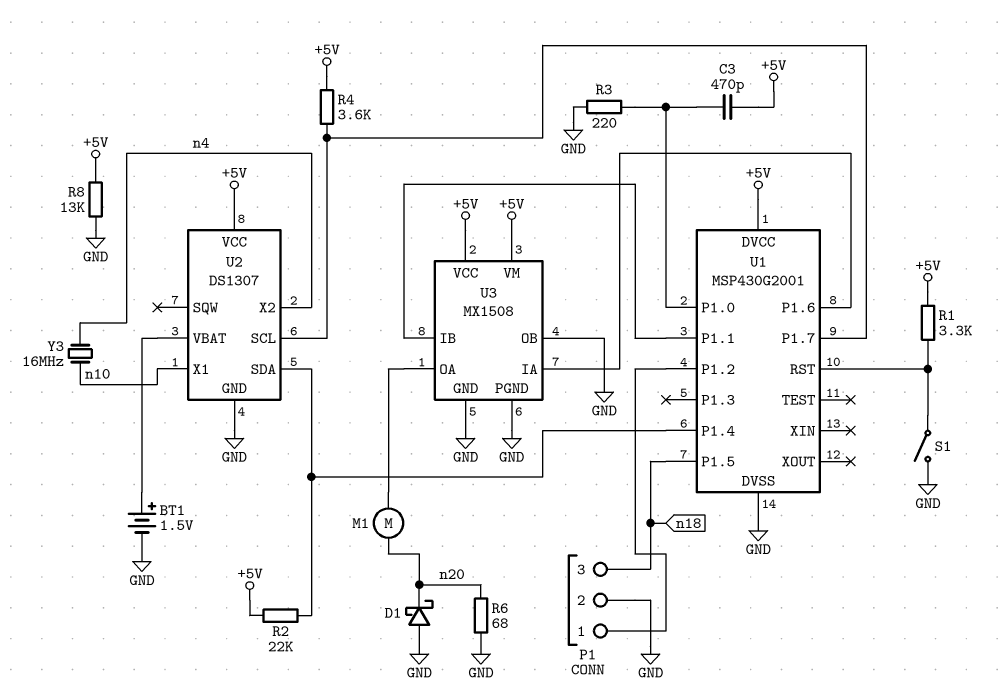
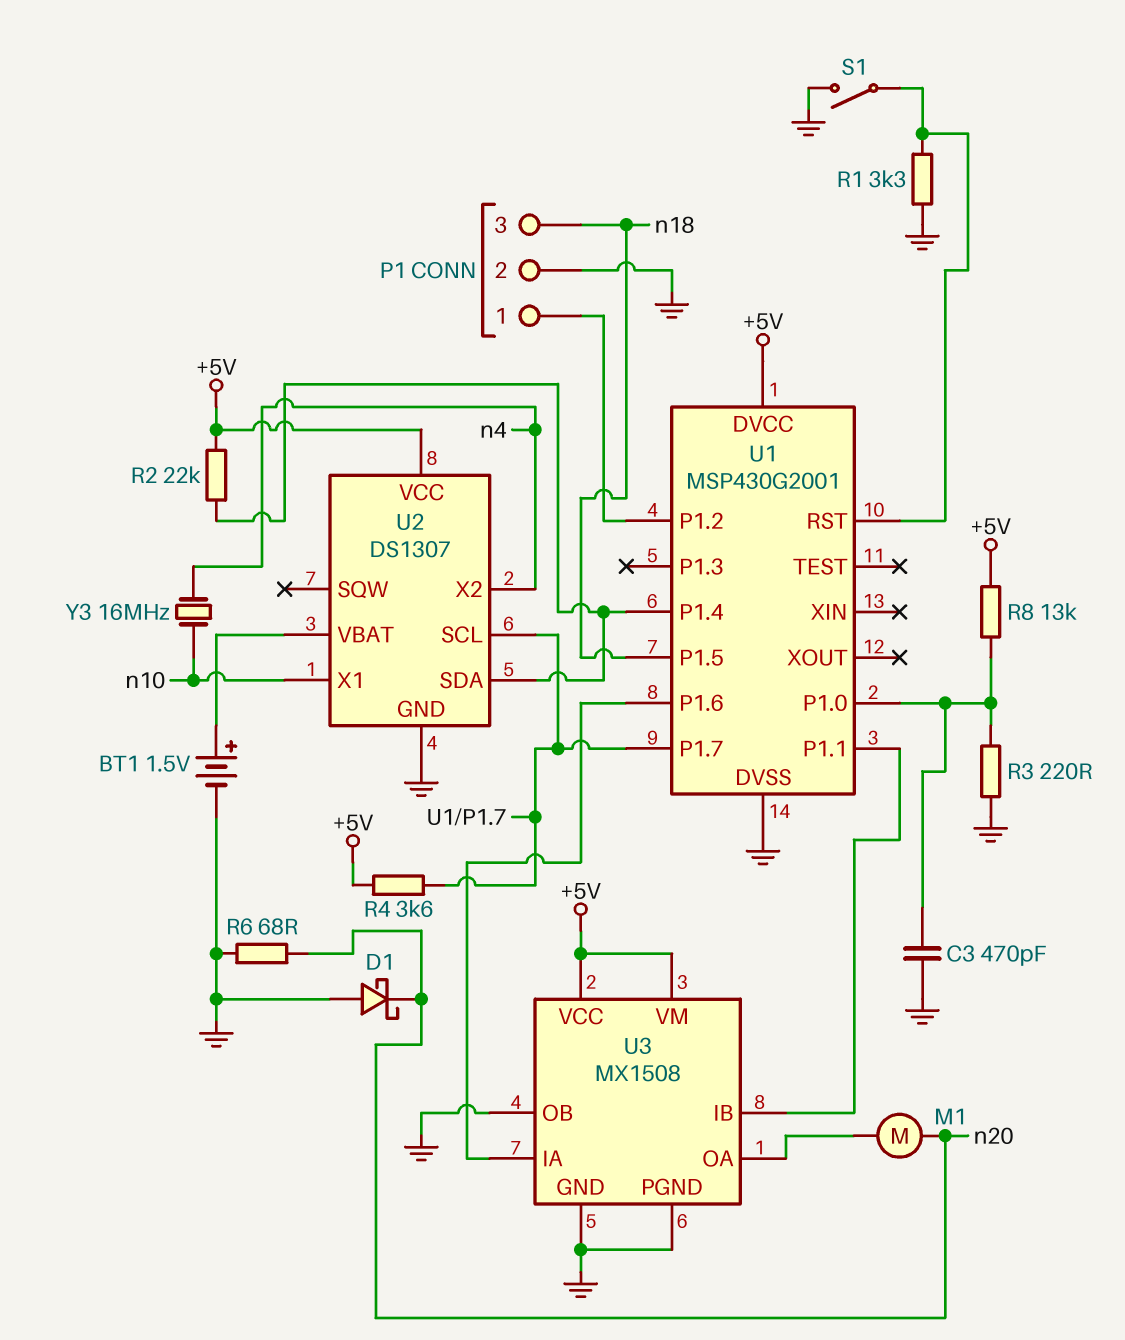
C3: 470pF (+5V, U1/P1.0) -> 470pF (GND, U1/P1.0)
R1: 3.3k (+5V, U1/RST) -> 3.3k (GND, U1/RST)
R8: 13k (+5V, GND) -> 13k (+5V, U1/P1.0)

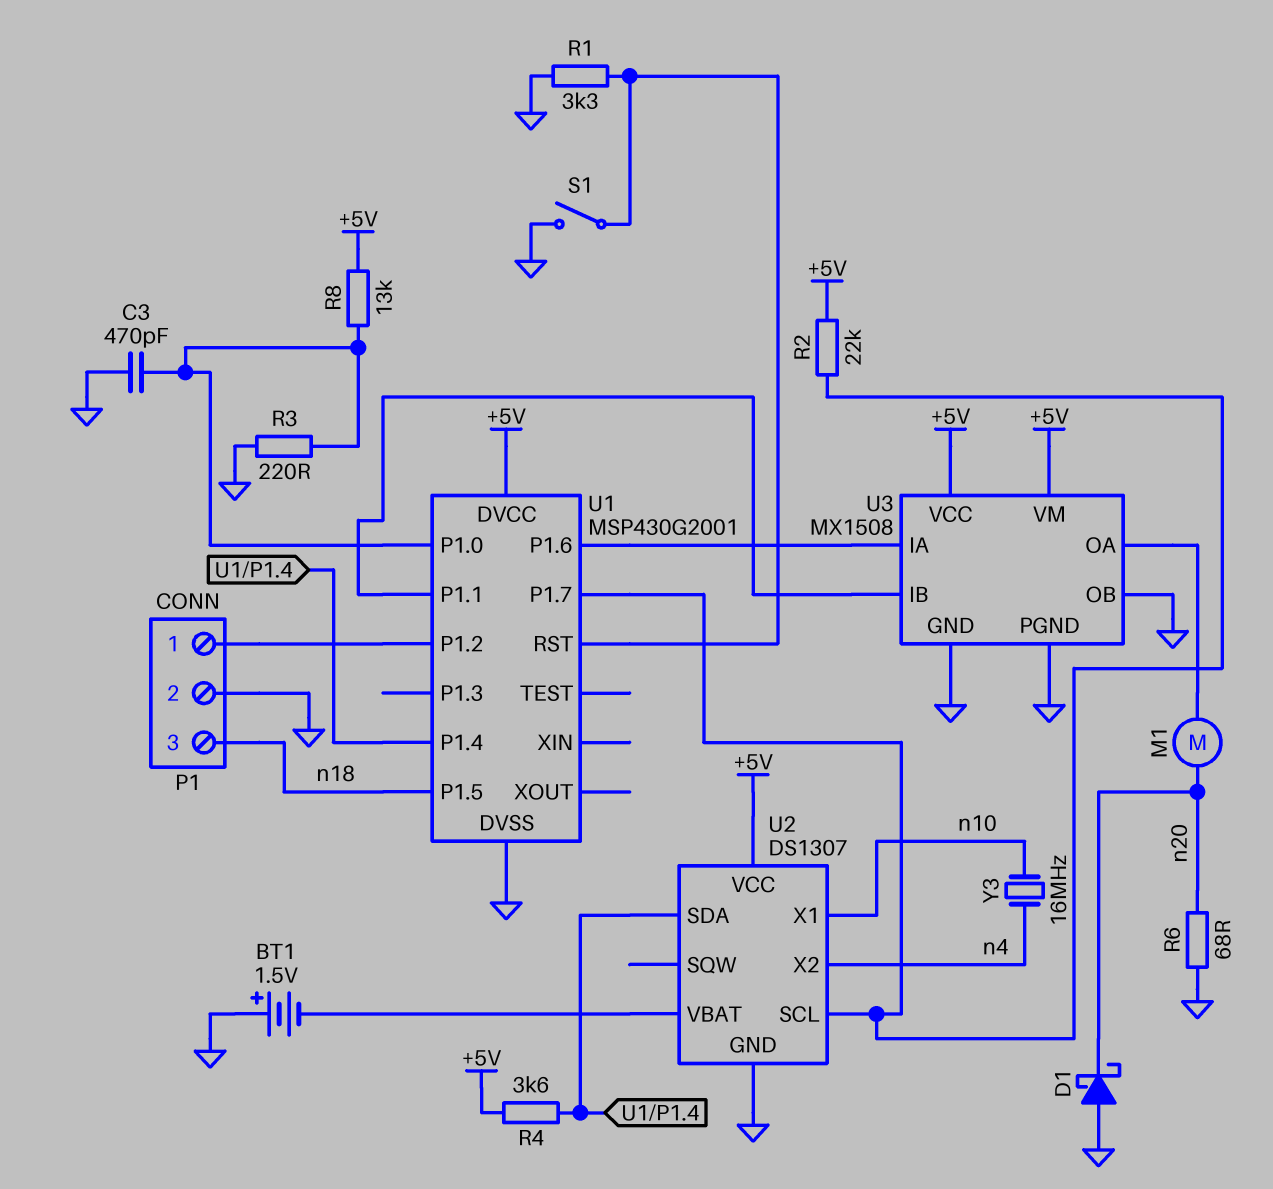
BT1: 1.5V (plus U2/VBAT, minus GND) -> 1.5V (plus GND, minus U2/VBAT)
R2: 22k (+5V, U1/P1.4) -> 22k (+5V, U1/P1.7)
R4: 3.6k (+5V, U1/P1.7) -> 3.6k (+5V, U1/P1.4)

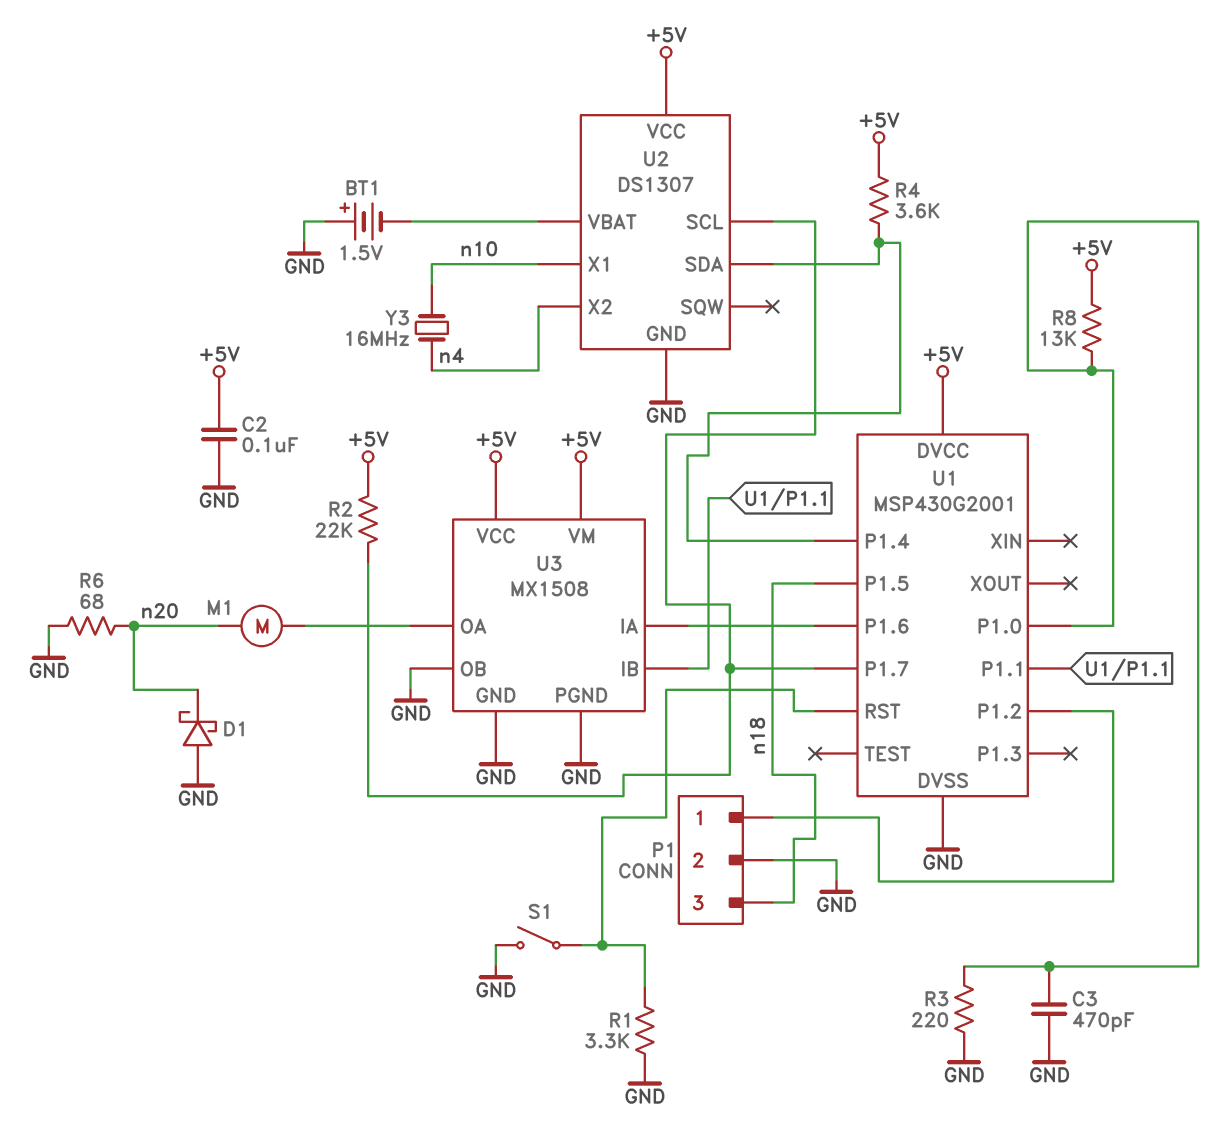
C2: none -> 100nF (+5V, GND)

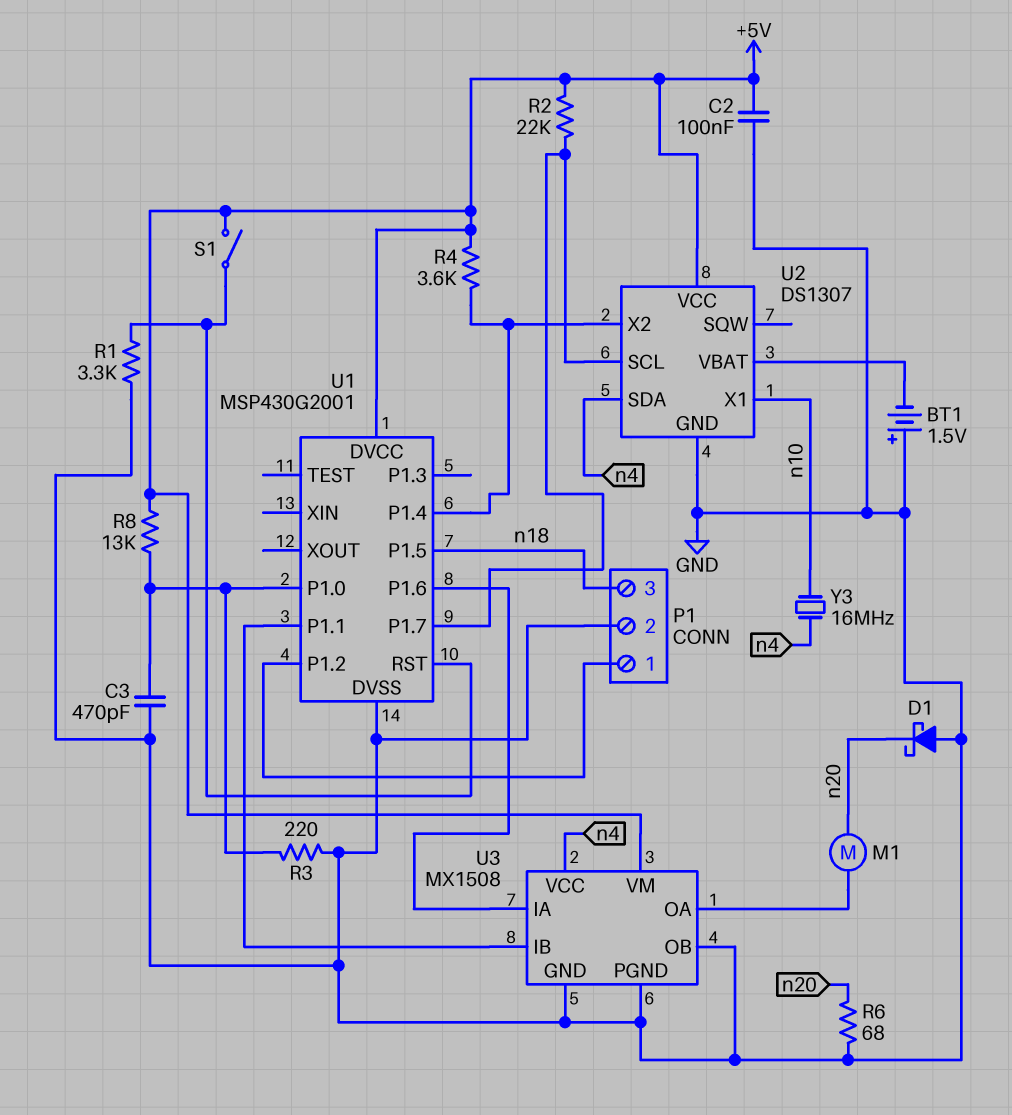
S1: switch (GND, U1/RST) -> switch (+5V, U1/RST)
U2 pin SDA: U1/P1.4 -> n4
U2 pin X2: n4 -> U1/P1.4
U3 pin VCC: +5V -> n4

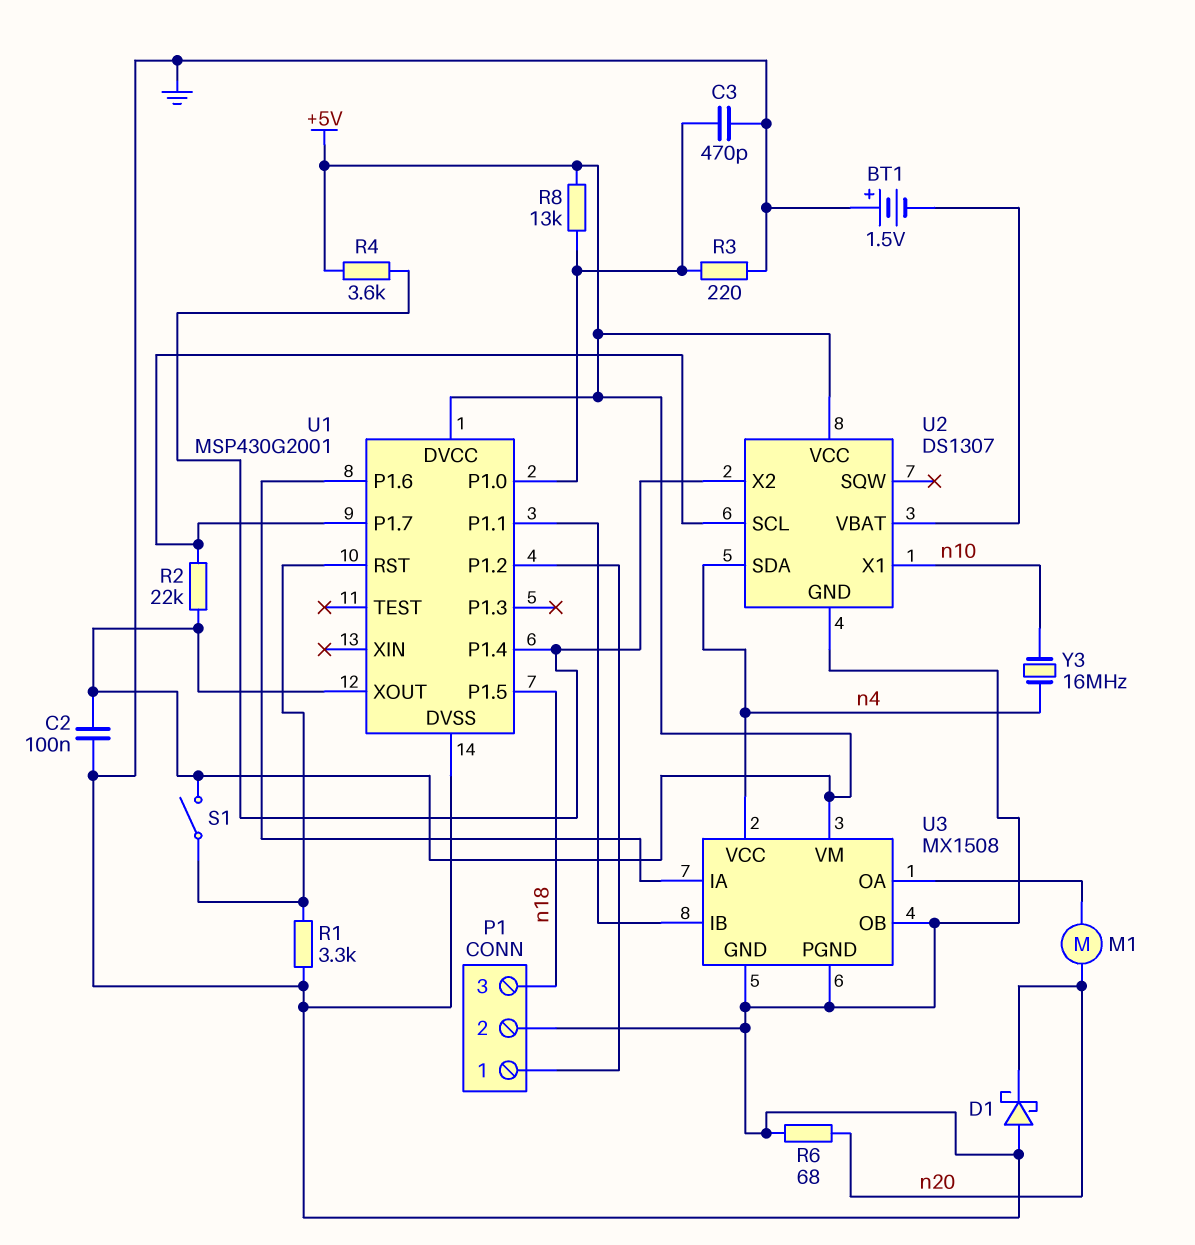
U1 pin XOUT: none -> +5V

